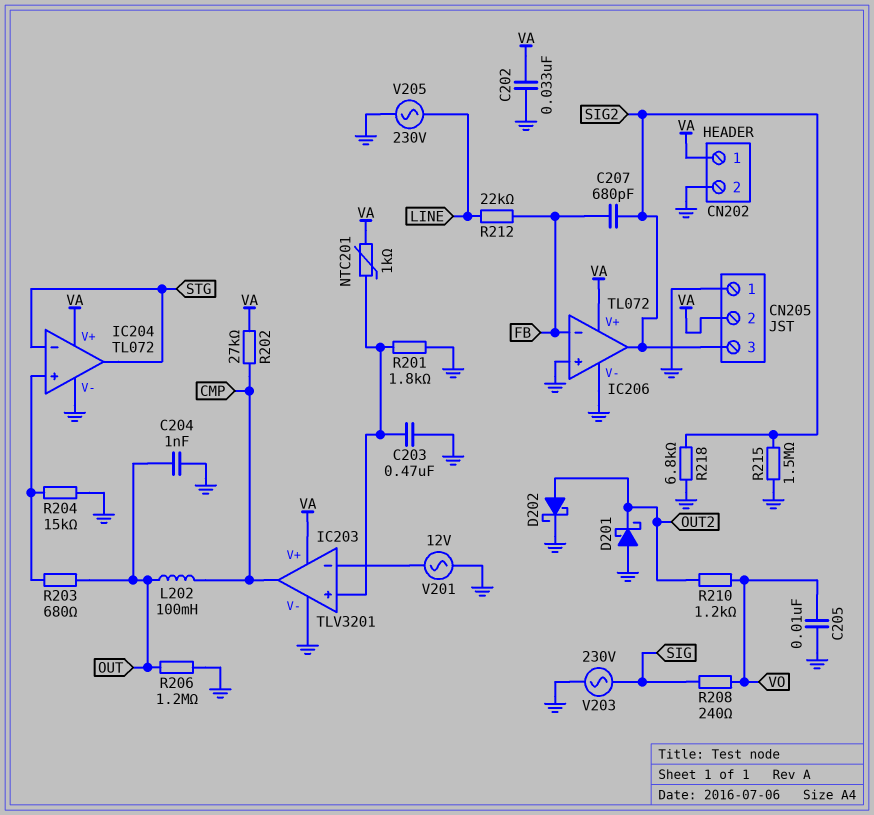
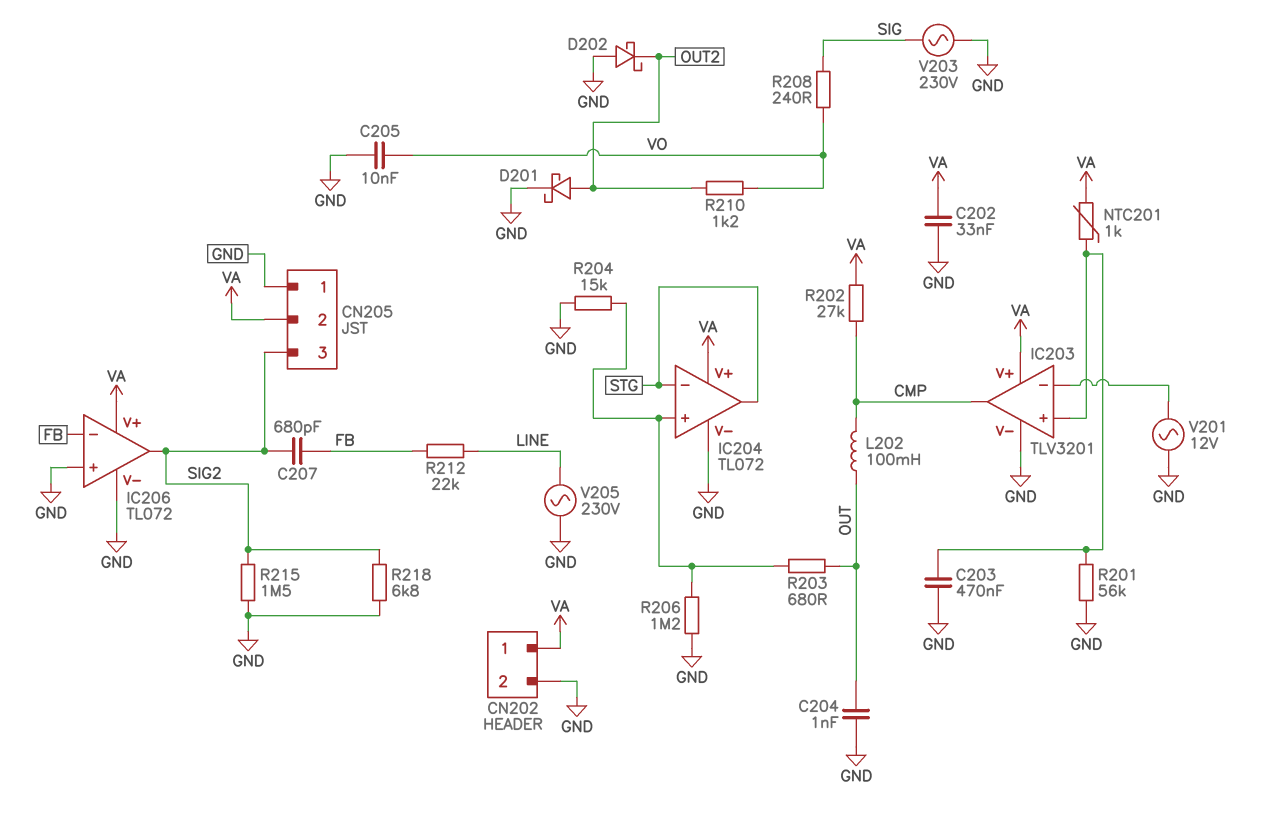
D201: schottky (A GND, K OUT2) -> schottky (A OUT2, K GND)
D202: schottky (A OUT2, K GND) -> schottky (A GND, K OUT2)
R201: 1.8k (GND, IC203/in+) -> 56k (GND, IC203/in+)
R206: 1.2M (GND, OUT) -> 1.2M (GND, IC204/in+)

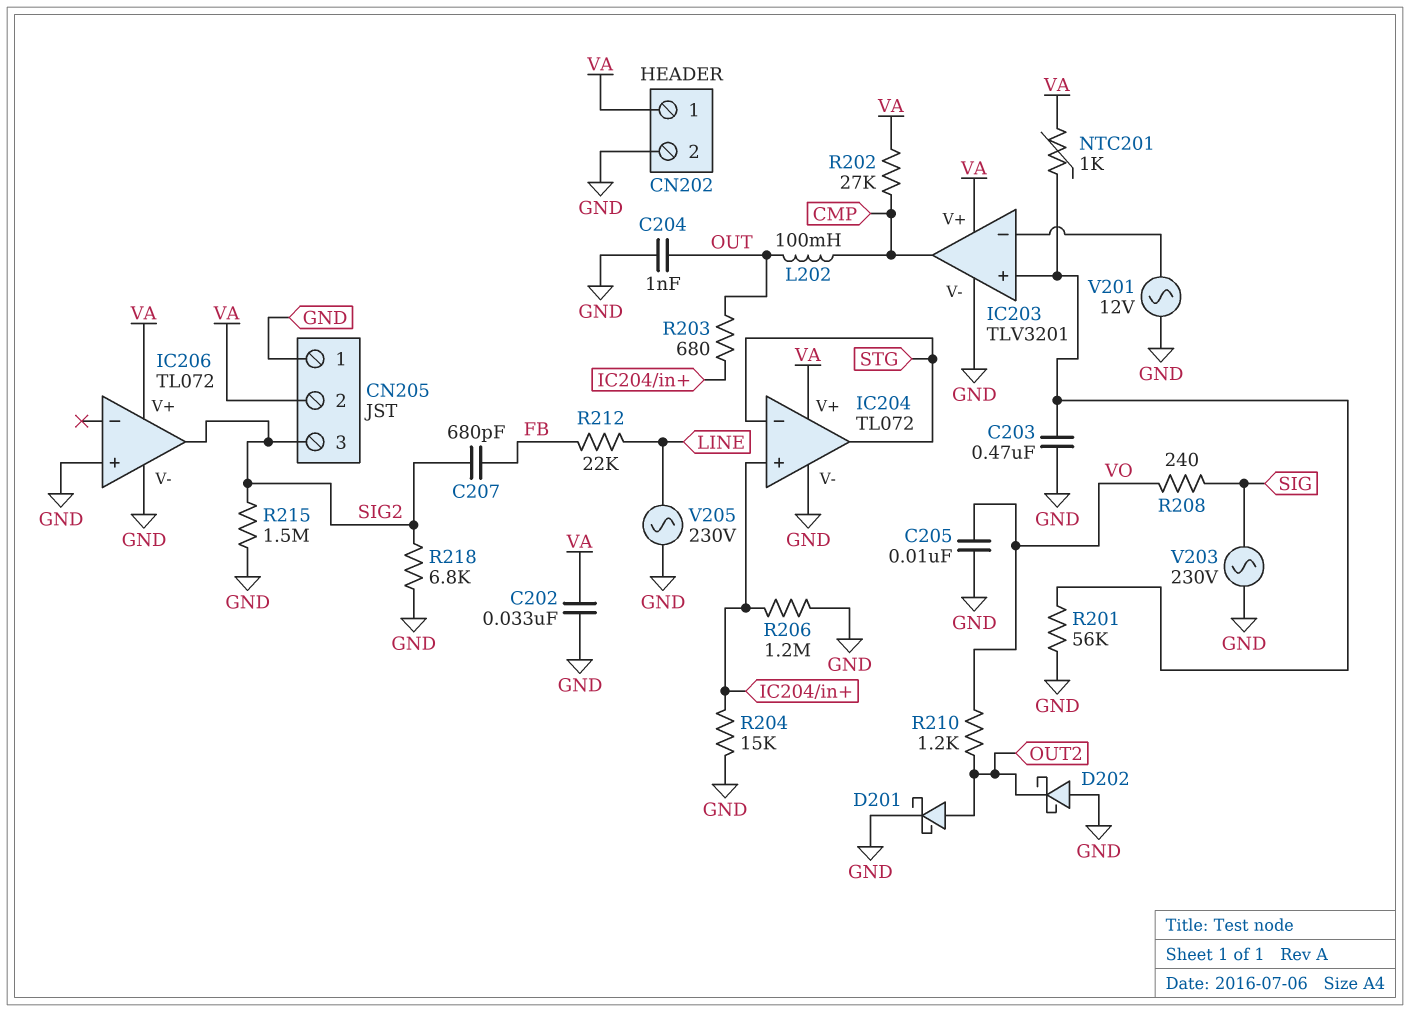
IC206 pin in-: FB -> none

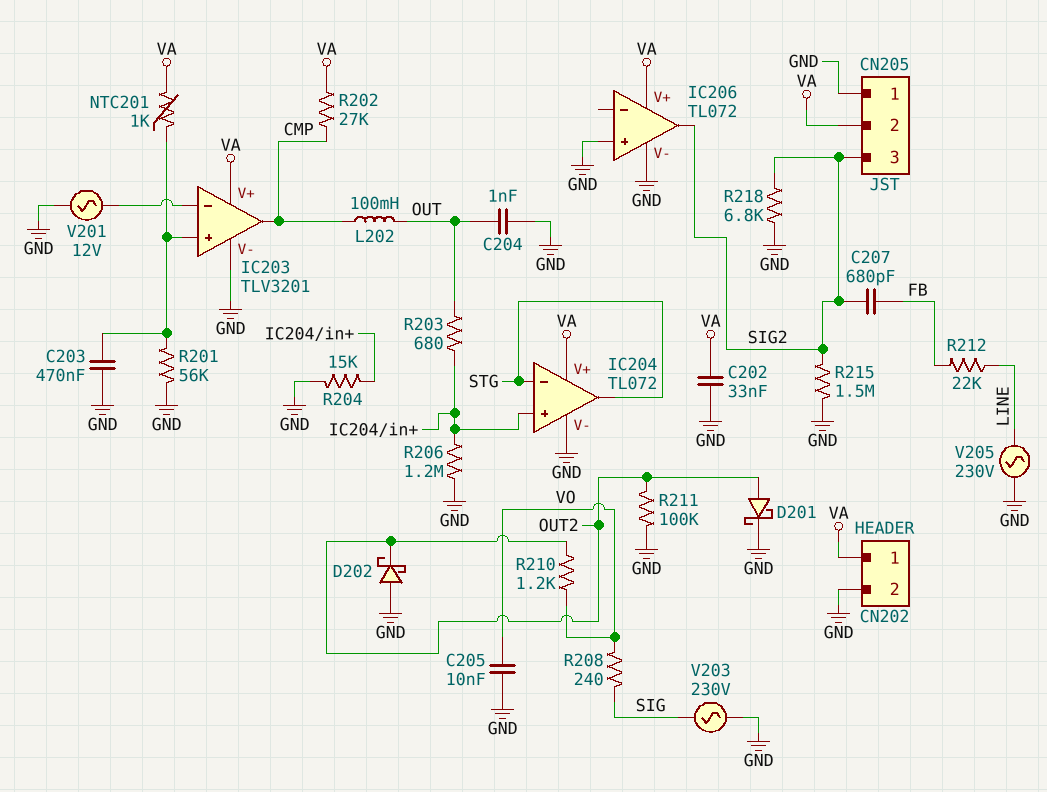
R211: none -> 100k (GND, OUT2)

